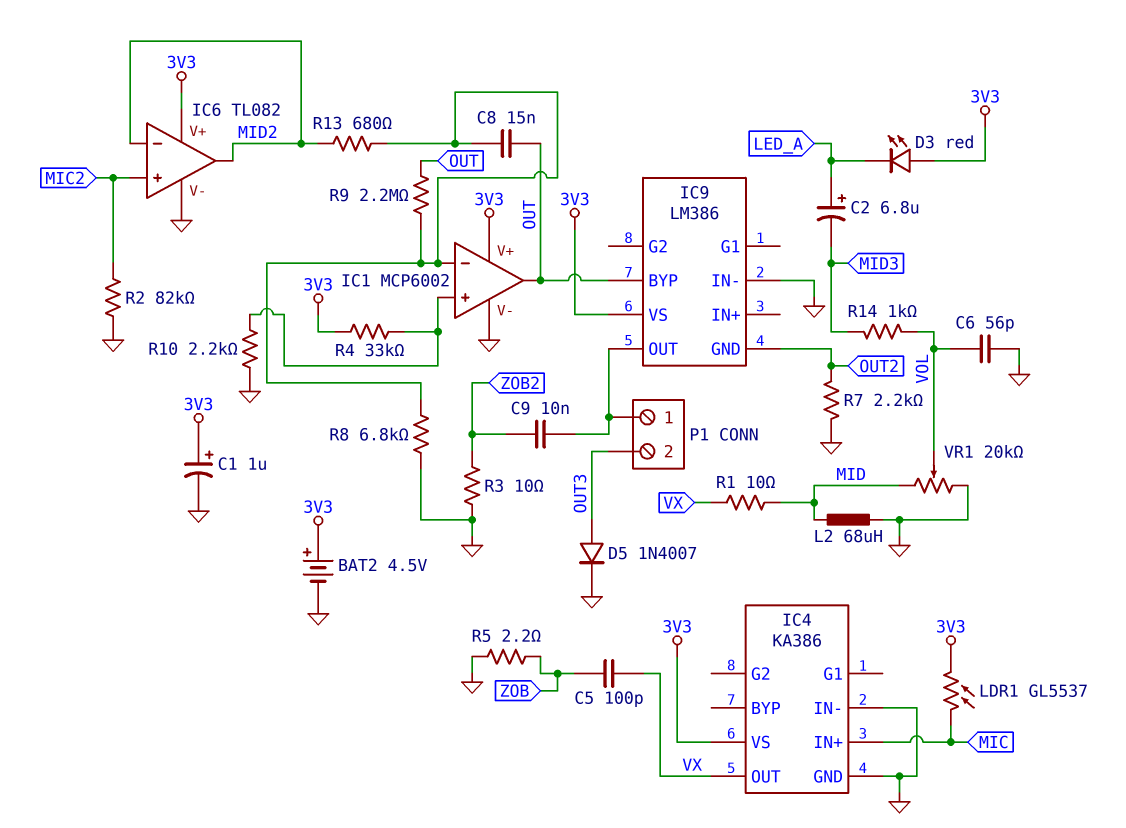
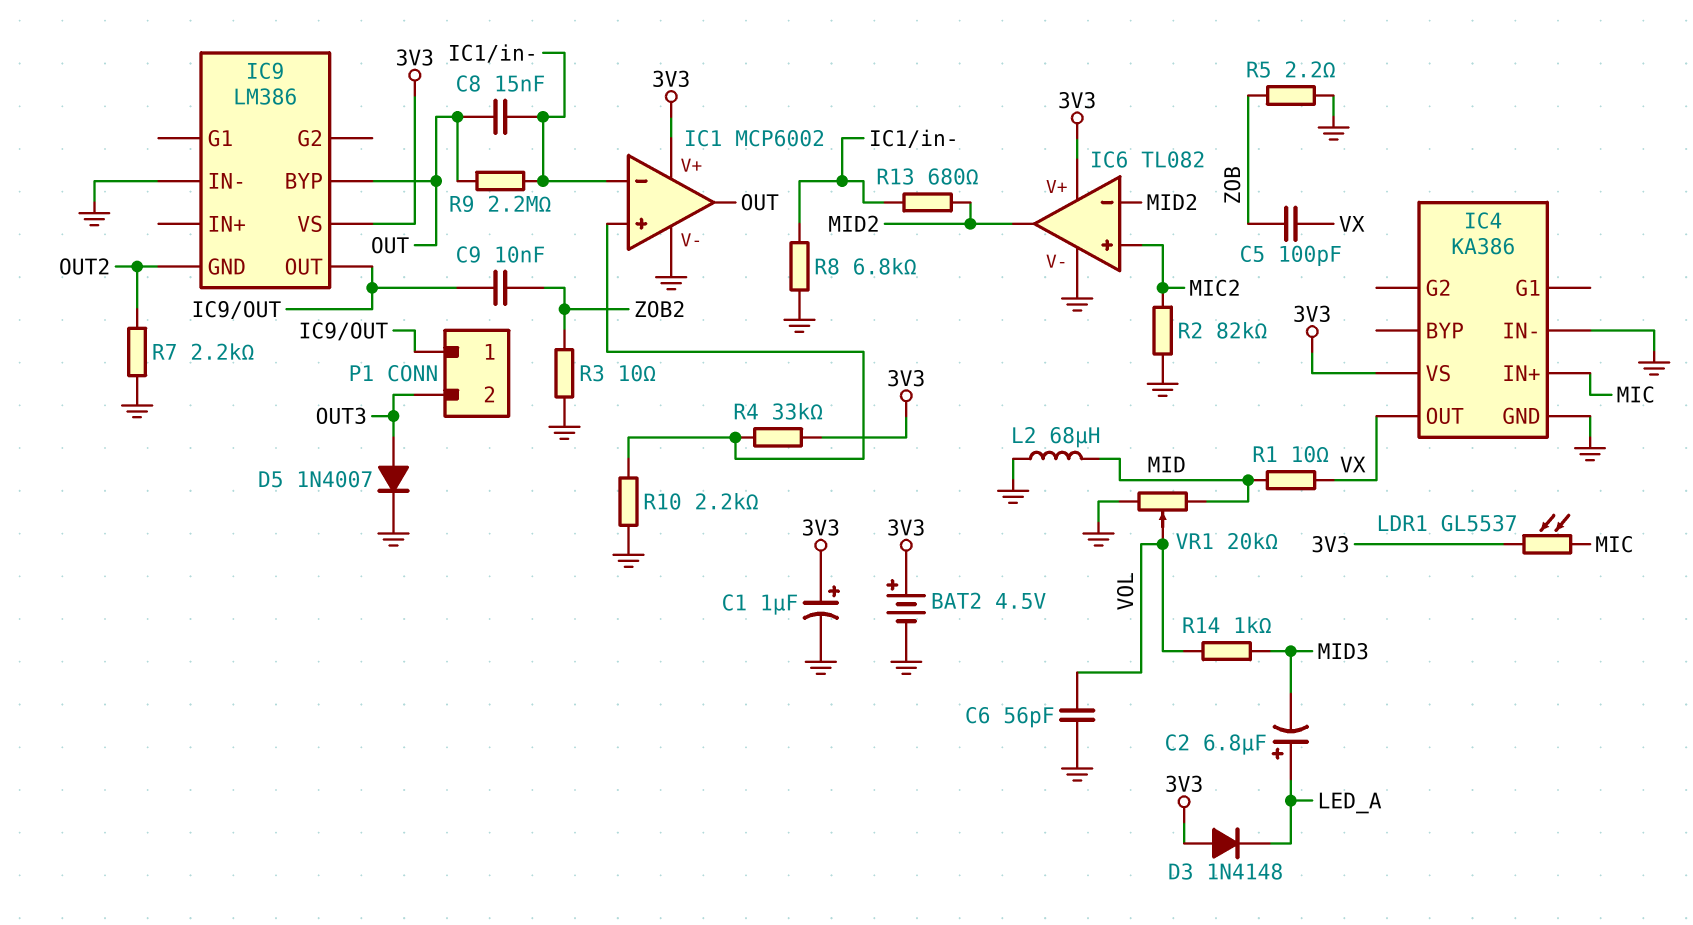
D3: LED red (A 3V3, K LED_A) -> diode 1N4148 (A 3V3, K LED_A)

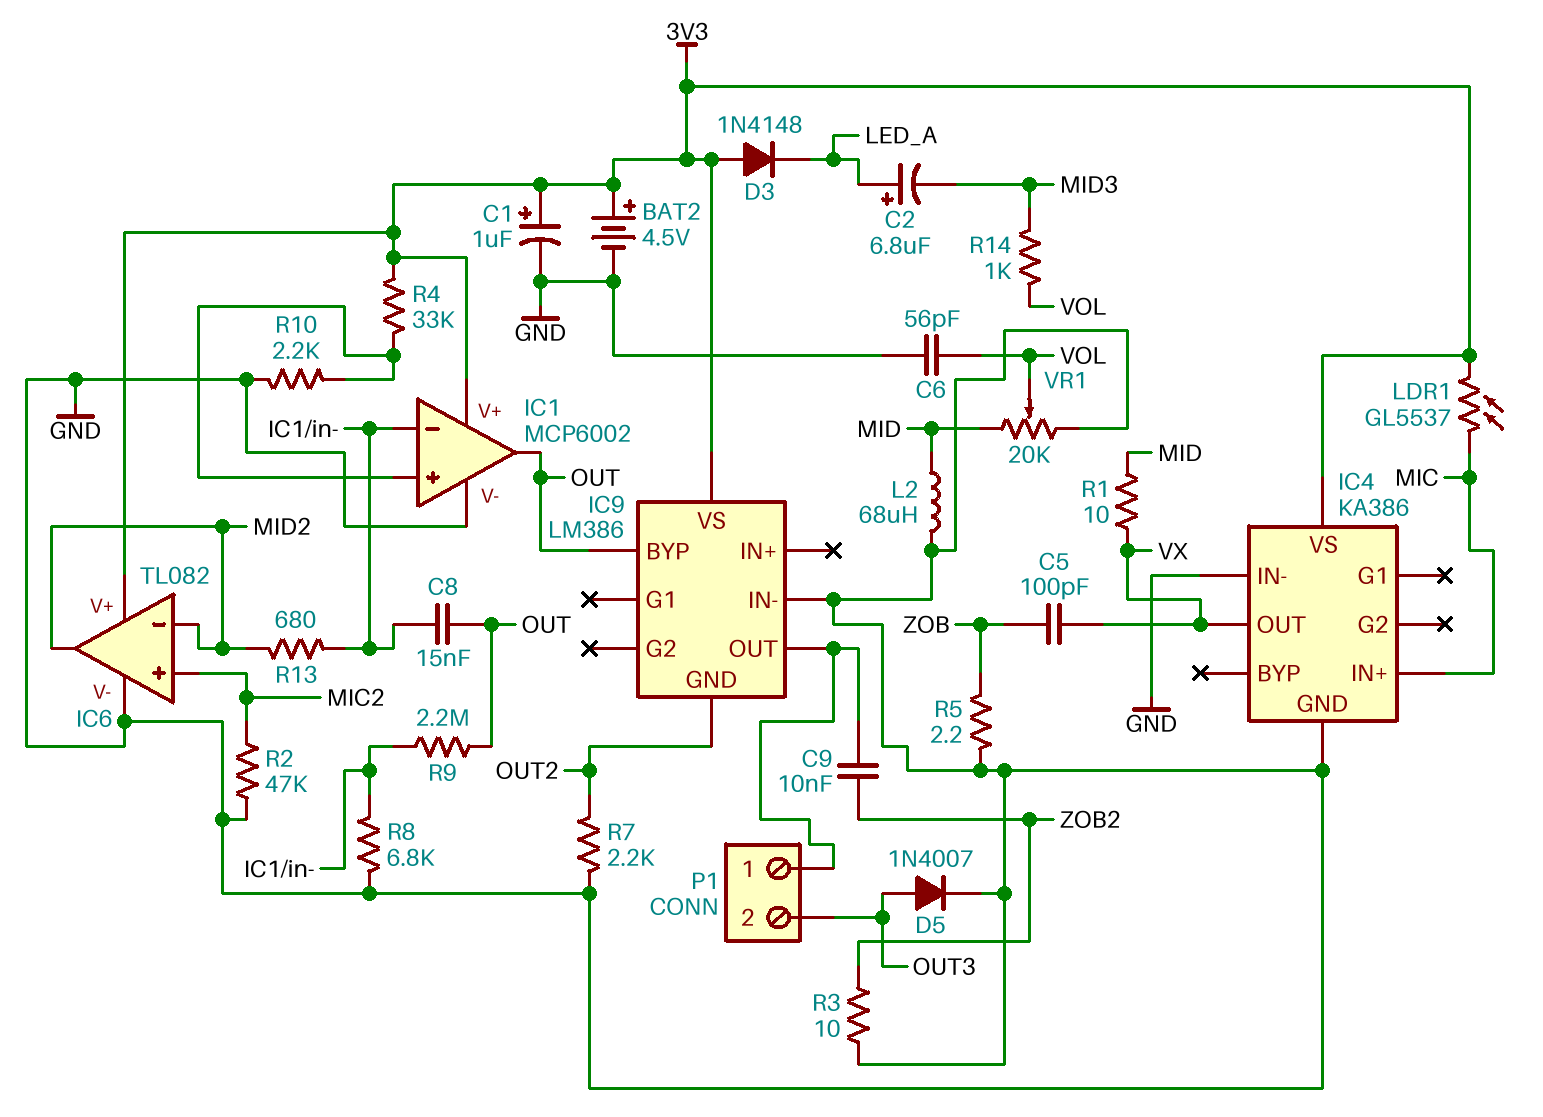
R2: 82k (GND, MIC2) -> 47k (GND, MIC2)

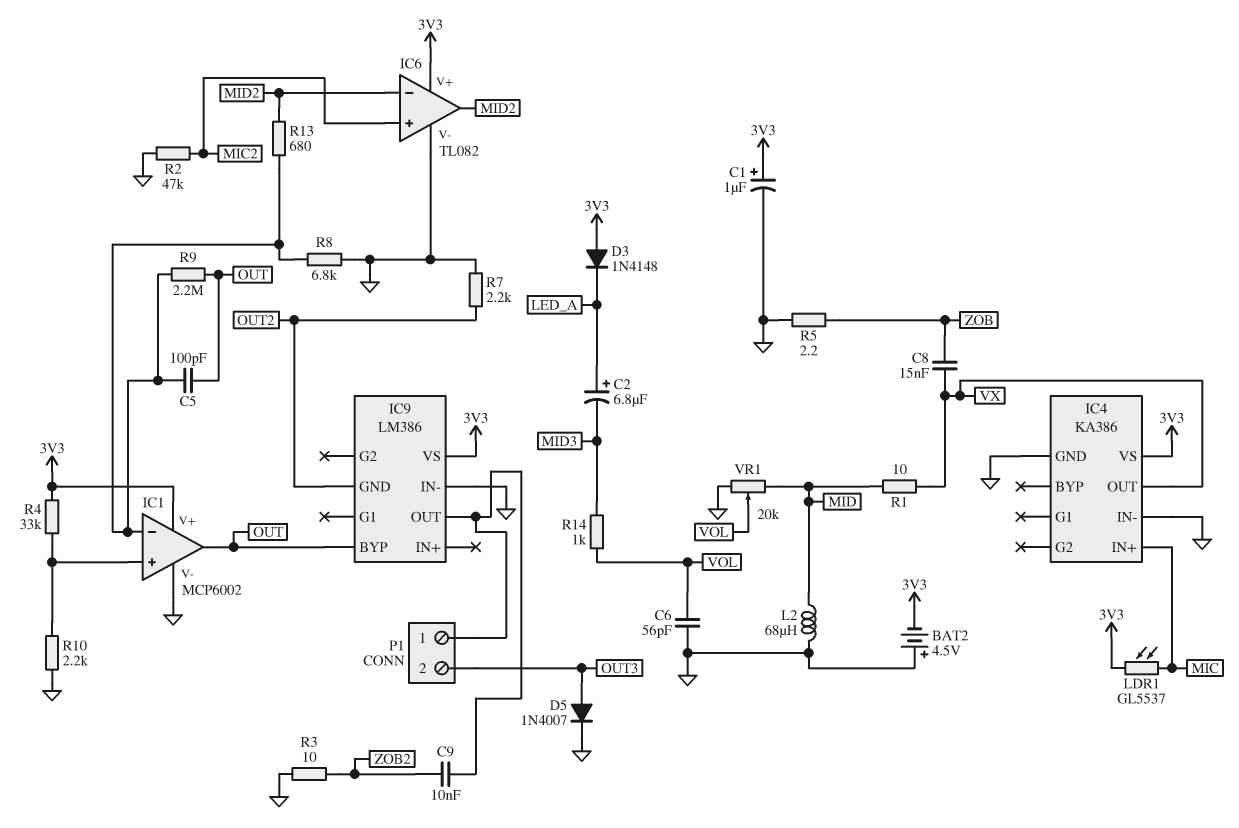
BAT2: 4.5V (plus 3V3, minus GND) -> 4.5V (plus GND, minus 3V3)
C5: 100pF (VX, ZOB) -> 100pF (IC1/in-, OUT)
C8: 15nF (IC1/in-, OUT) -> 15nF (VX, ZOB)

